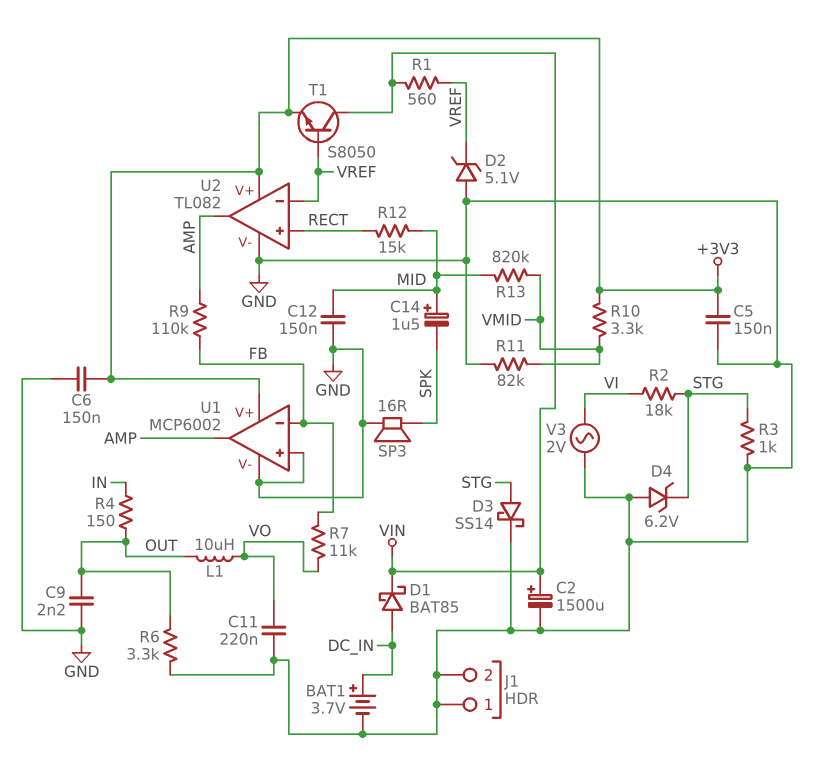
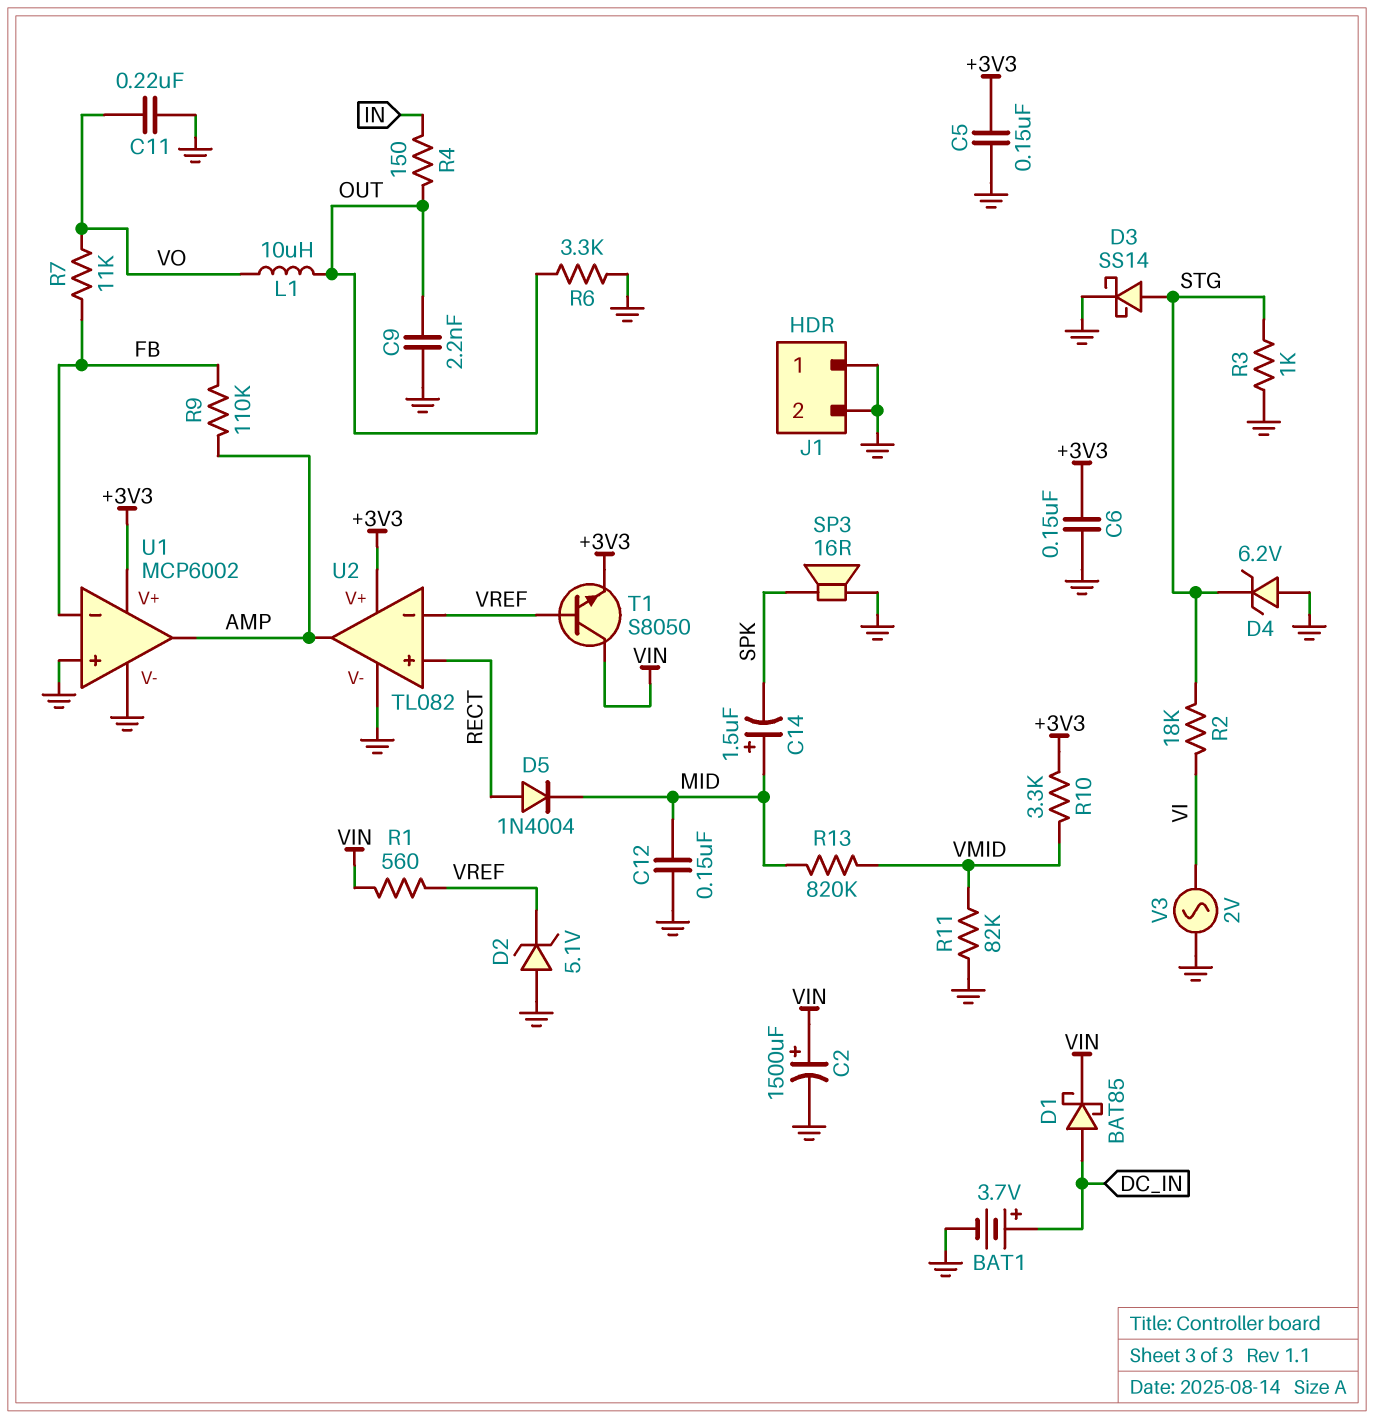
D5: none -> diode 1N4004 (A RECT, K MID)
R12: 15k (MID, RECT) -> none

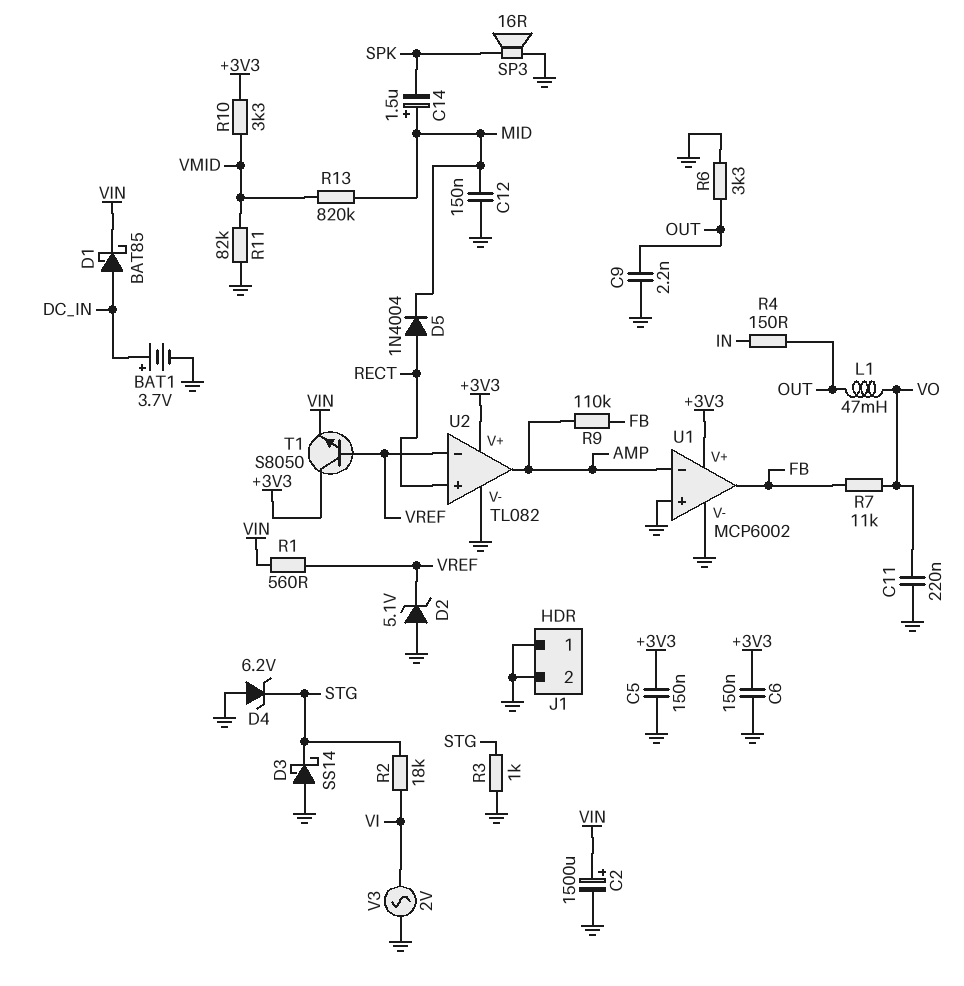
D3: schottky SS14 (A STG, K GND) -> schottky SS14 (A GND, K STG)
L1: 10uH (OUT, VO) -> 47mH (OUT, VO)
T1: NPN S8050 (B VREF, C VIN, E +3V3) -> NPN S8050 (B VREF, C +3V3, E VIN)
U1 pin in-: FB -> AMP
U1 pin out: AMP -> FB

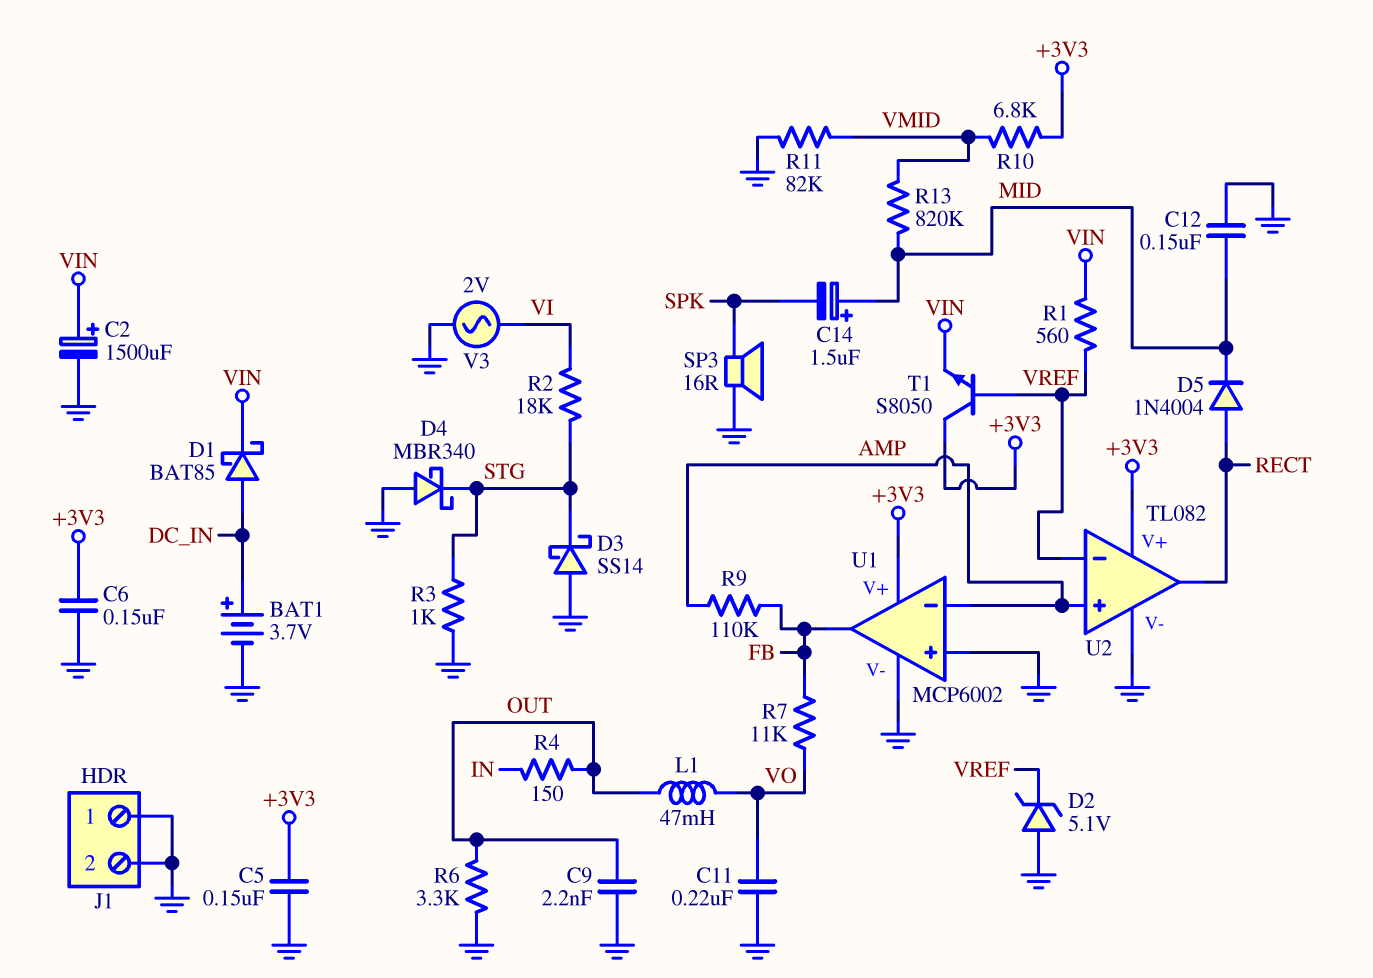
D4: zener 6.2V (A GND, K STG) -> schottky MBR340 (A GND, K STG)
R10: 3.3k (+3V3, VMID) -> 6.8k (+3V3, VMID)
U2 pin in+: RECT -> AMP
U2 pin out: AMP -> RECT

